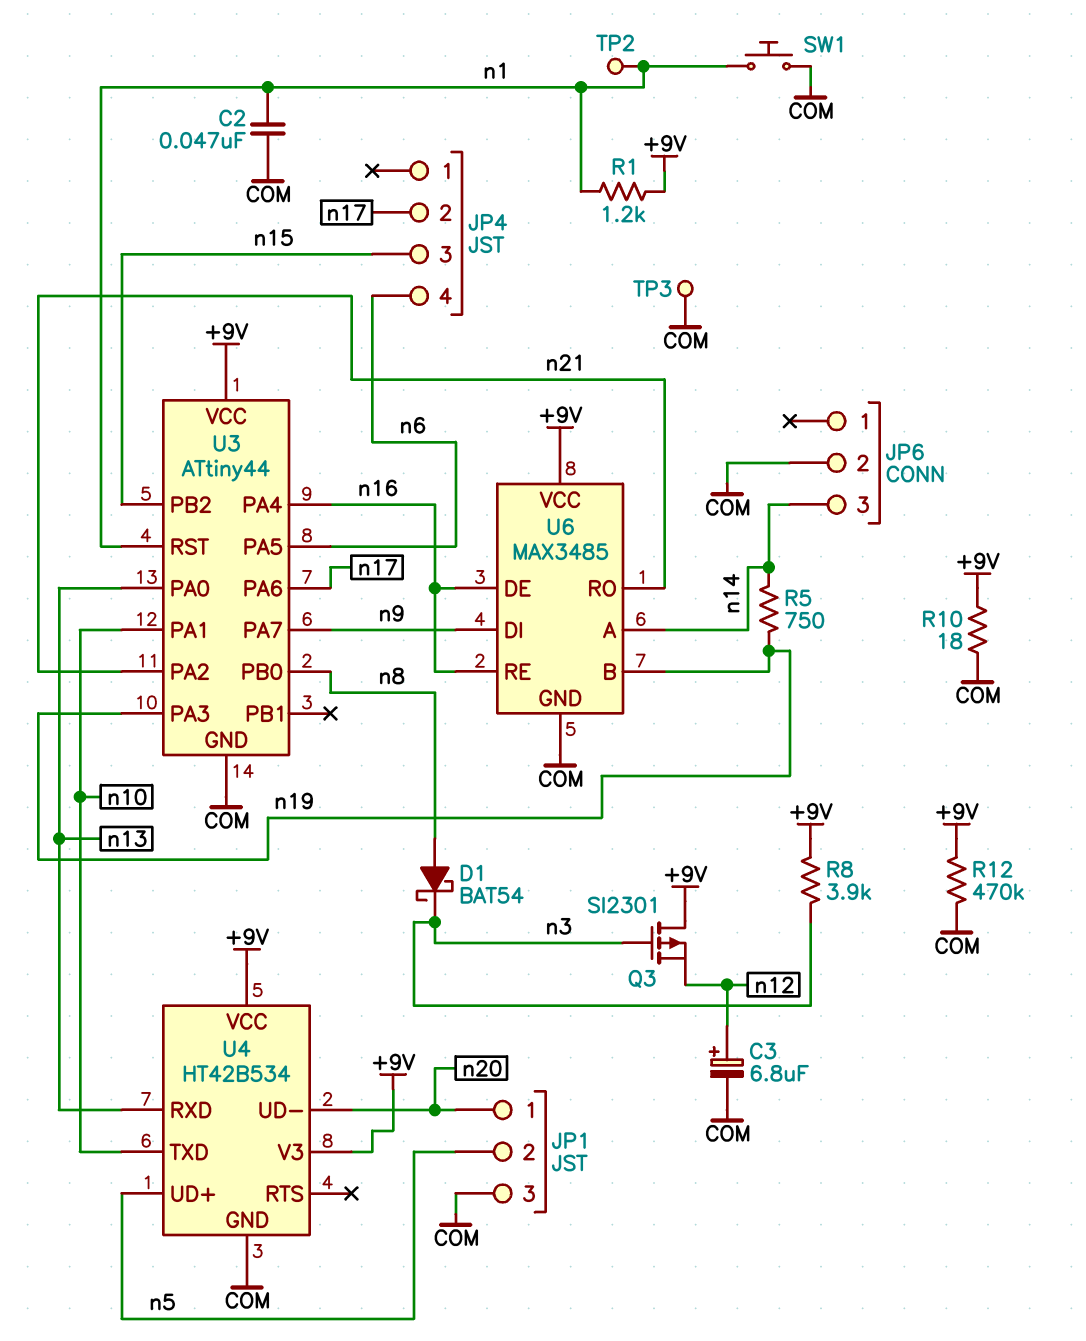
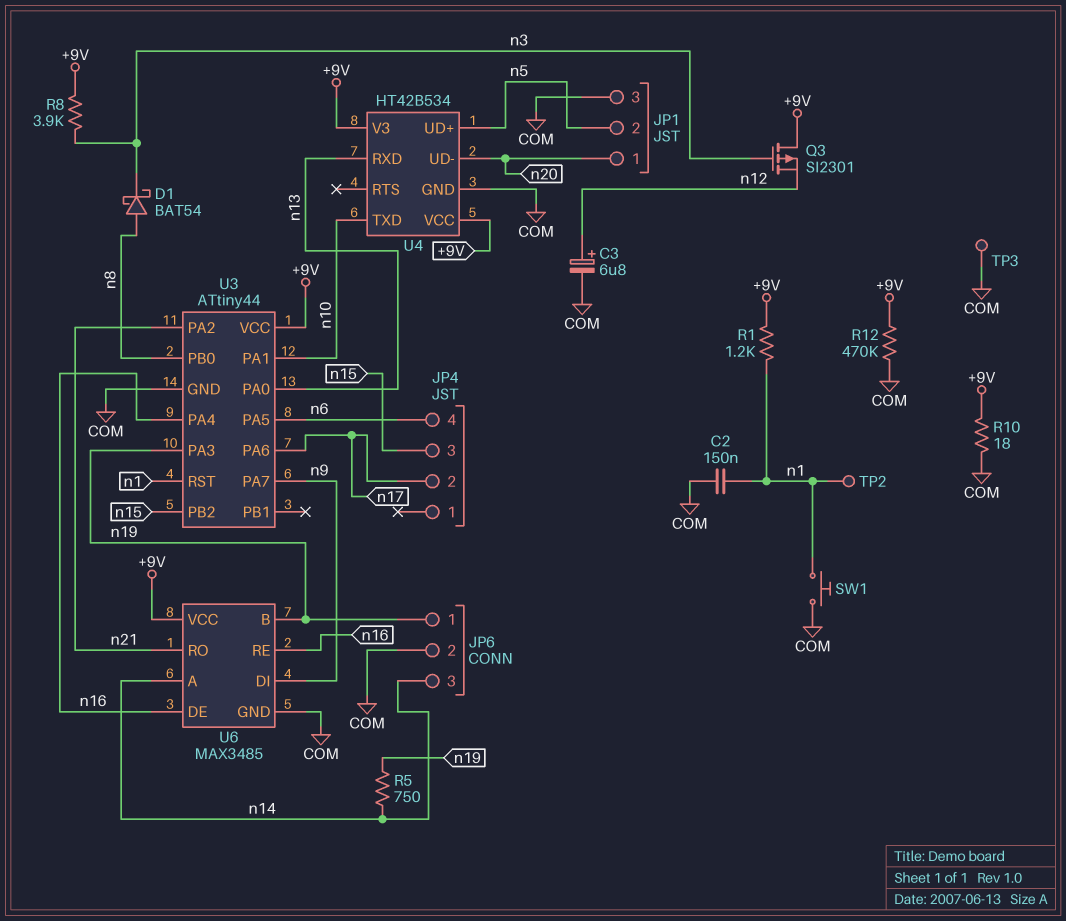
C2: 47nF (COM, n1) -> 150nF (COM, n1)
JP6 pin 1: none -> n19

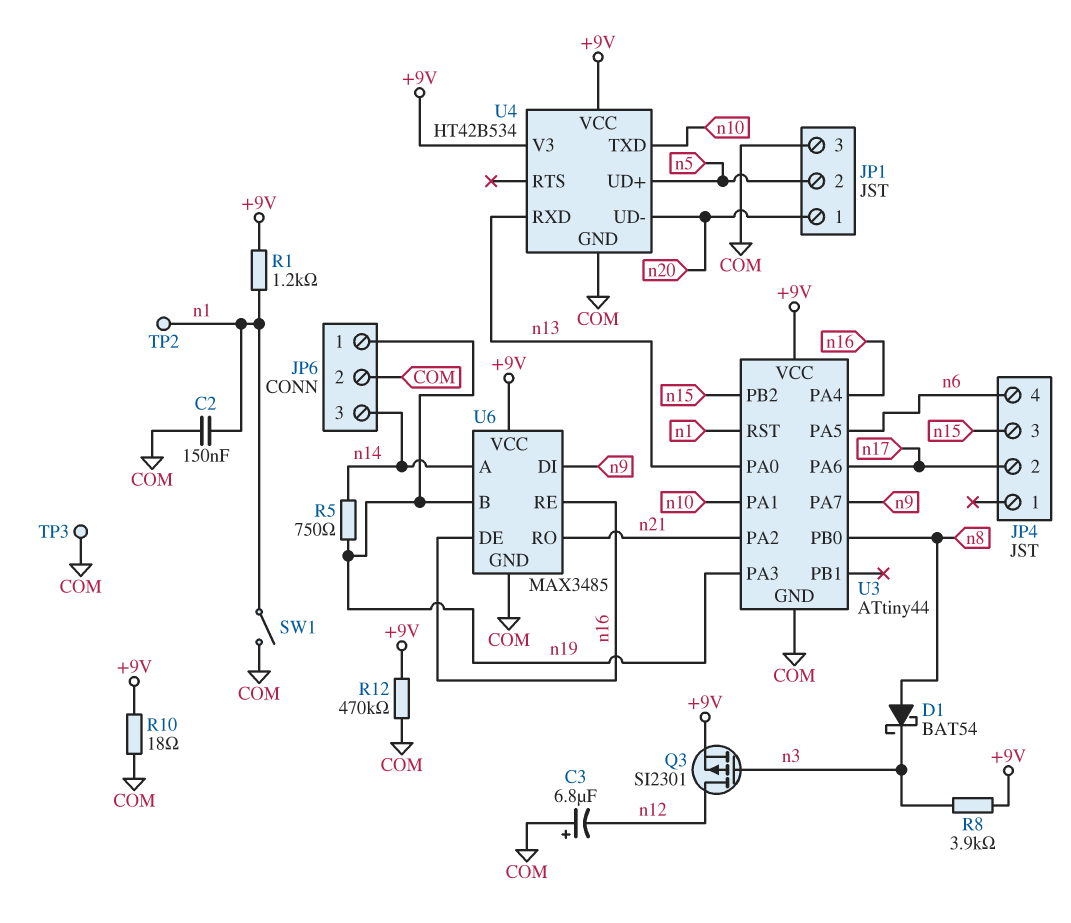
C3: 6.8uF (plus n12, minus COM) -> 6.8uF (plus COM, minus n12)
Q3: PMOS SI2301 (G n3, D +9V, S n12) -> PMOS SI2301 (G n3, D n12, S +9V)
SW1: button (COM, n1) -> switch (COM, n1)

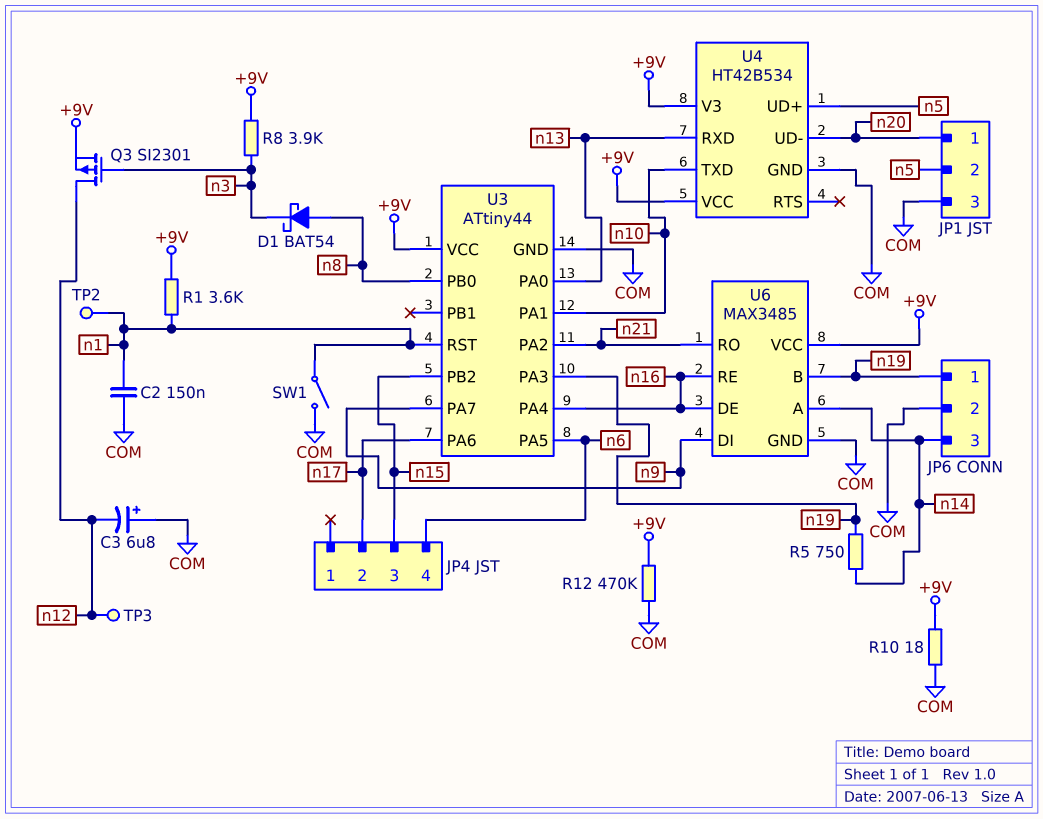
R1: 1.2k (+9V, n1) -> 3.6k (+9V, n1)
TP3: test point (COM) -> test point (n12)

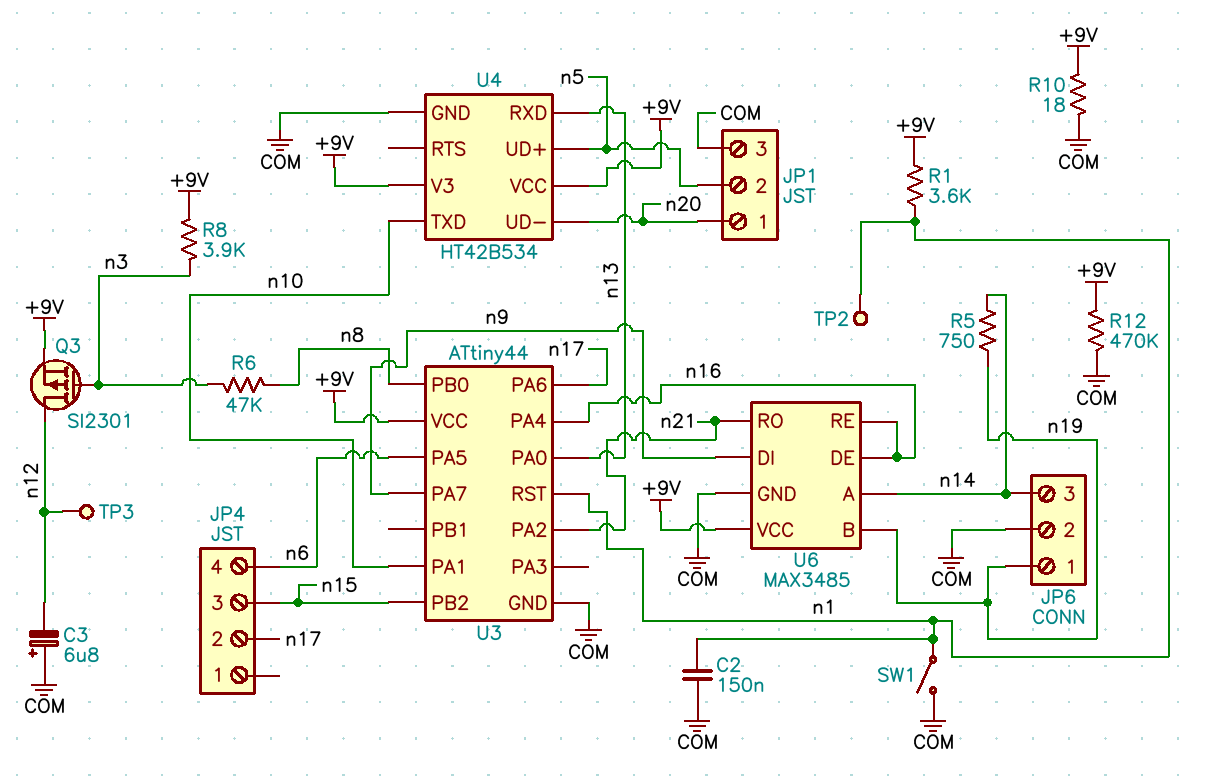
D1: schottky BAT54 (A n8, K n3) -> none
R6: none -> 47k (n3, n8)
U3 pin PA3: n19 -> none

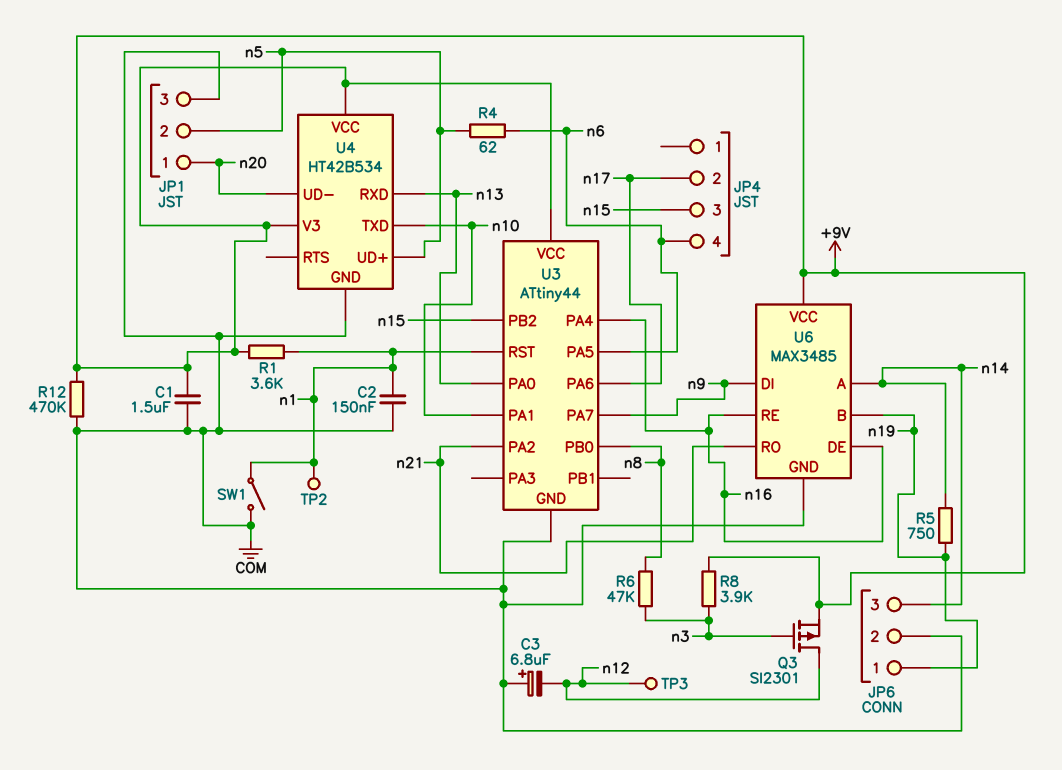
C1: none -> 1.5uF (+9V, COM)
R4: none -> 62 (n5, n6)
R10: 18 (+9V, COM) -> none

